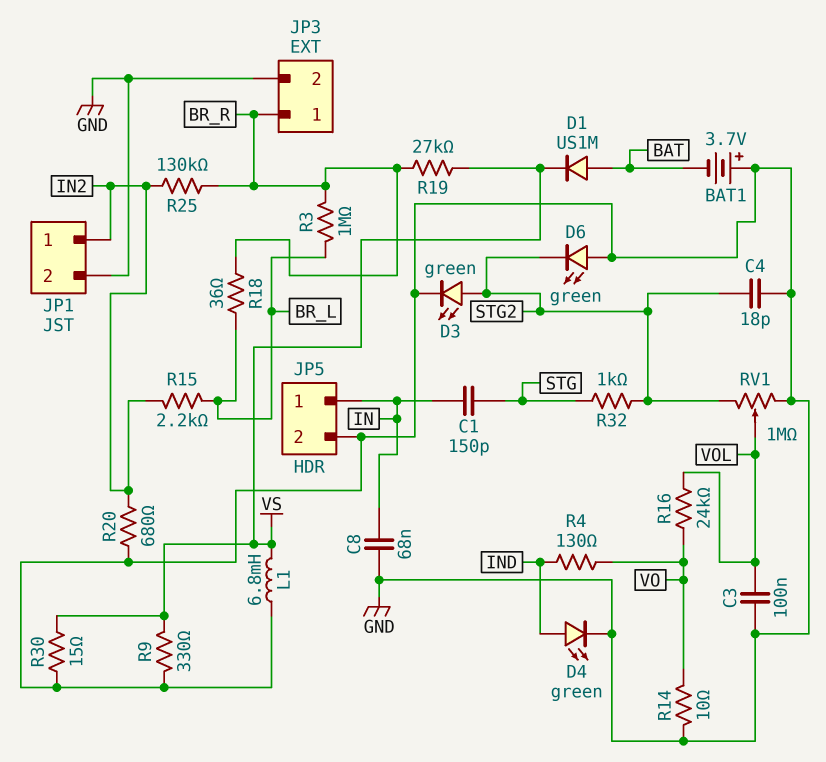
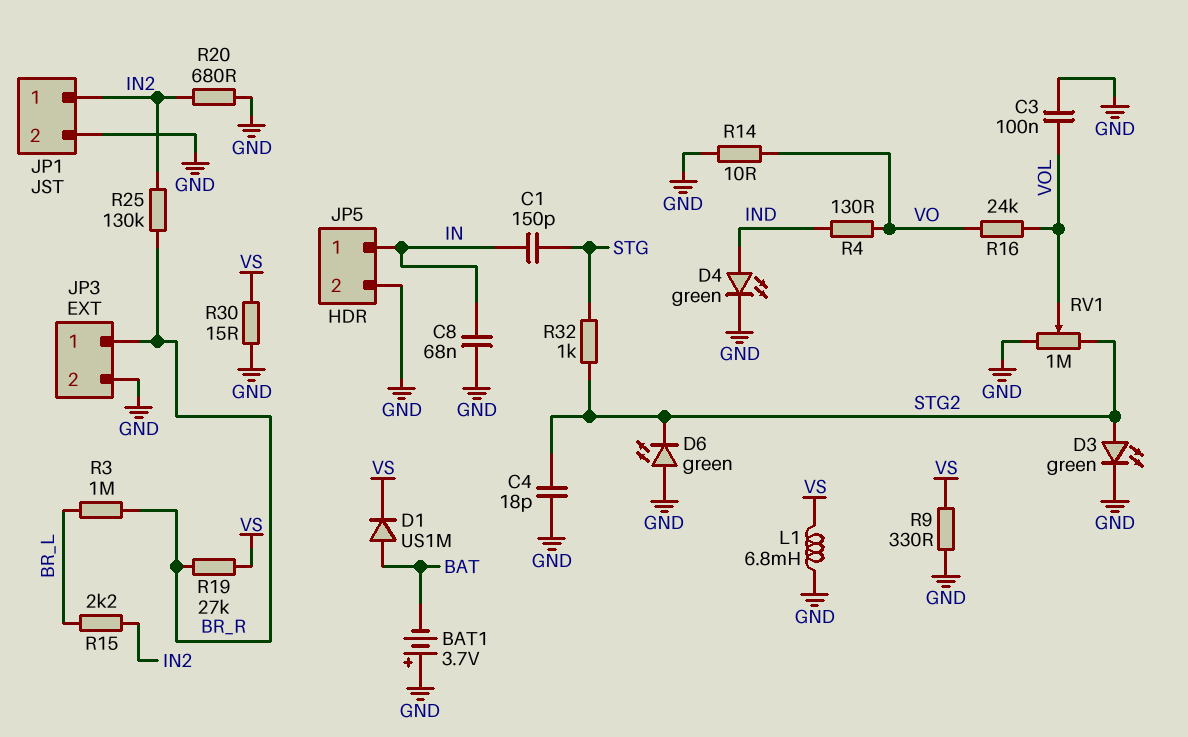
R18: 36 (BR_L, BR_R) -> none

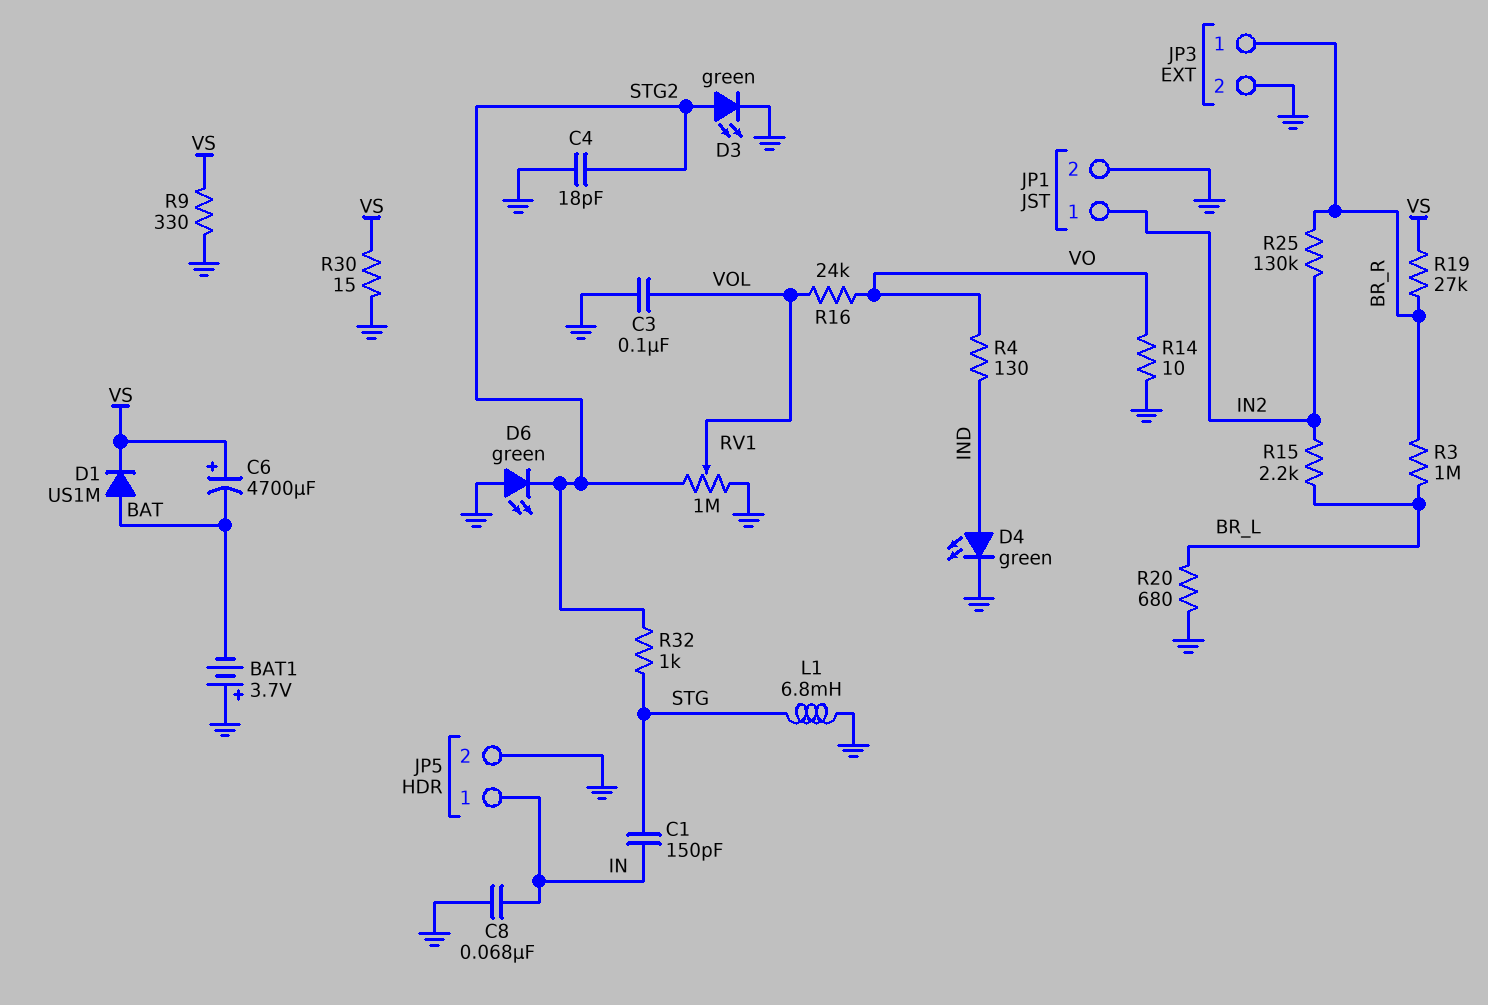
C6: none -> 4700uF (plus VS, minus BAT)
L1: 6.8mH (GND, VS) -> 6.8mH (GND, STG)
R20: 680 (GND, IN2) -> 680 (BR_L, GND)

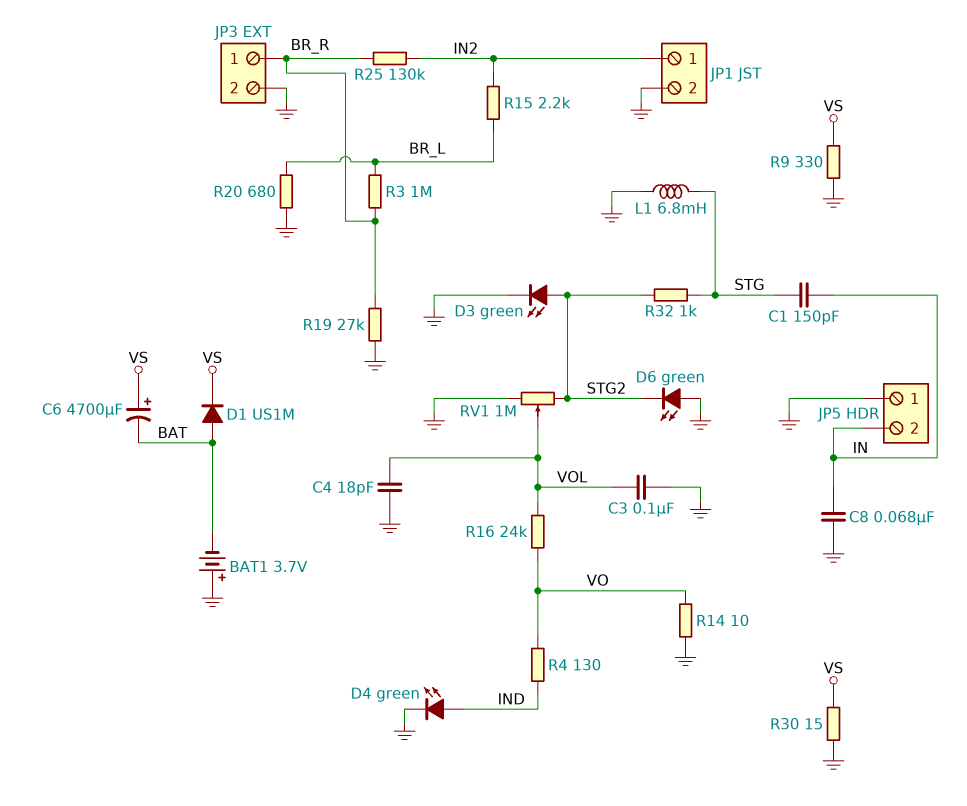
C4: 18pF (GND, STG2) -> 18pF (GND, VOL)
JP5 pin 1: IN -> GND
JP5 pin 2: GND -> IN
R19: 27k (BR_R, VS) -> 27k (BR_R, GND)

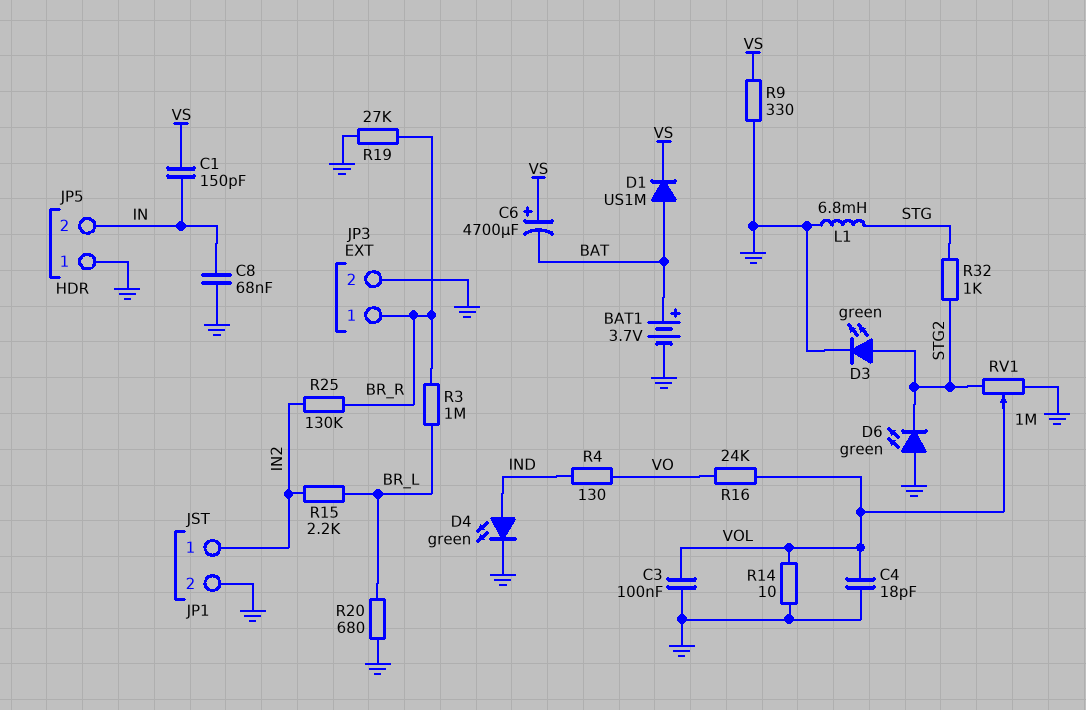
BAT1: 3.7V (plus GND, minus BAT) -> 3.7V (plus BAT, minus GND)
C1: 150pF (IN, STG) -> 150pF (IN, VS)
R14: 10 (GND, VO) -> 10 (GND, VOL)
R30: 15 (GND, VS) -> none

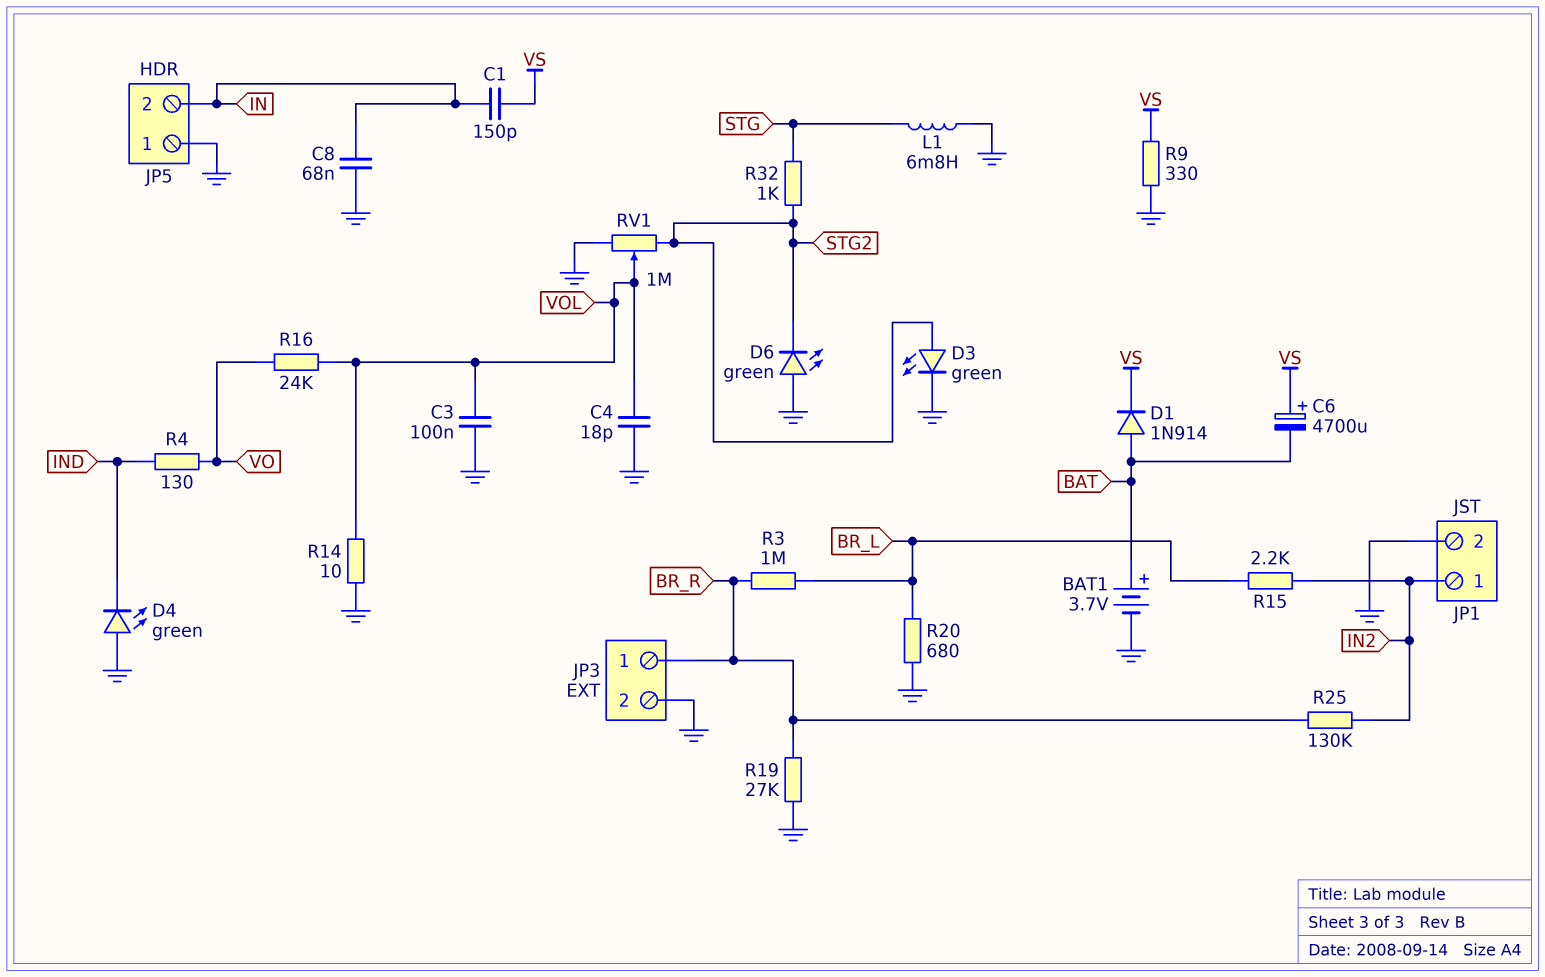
D1: diode US1M (A BAT, K VS) -> diode 1N914 (A BAT, K VS)
D4: LED green (A IND, K GND) -> LED green (A GND, K IND)

